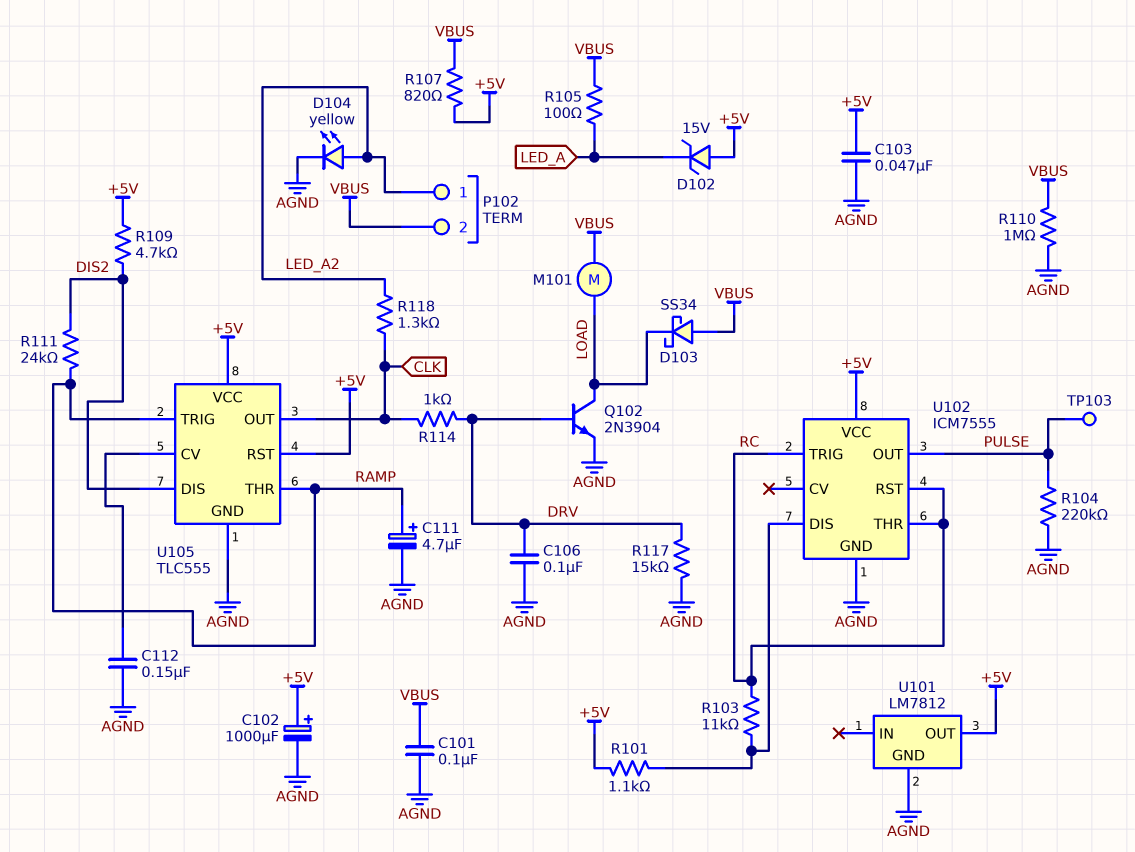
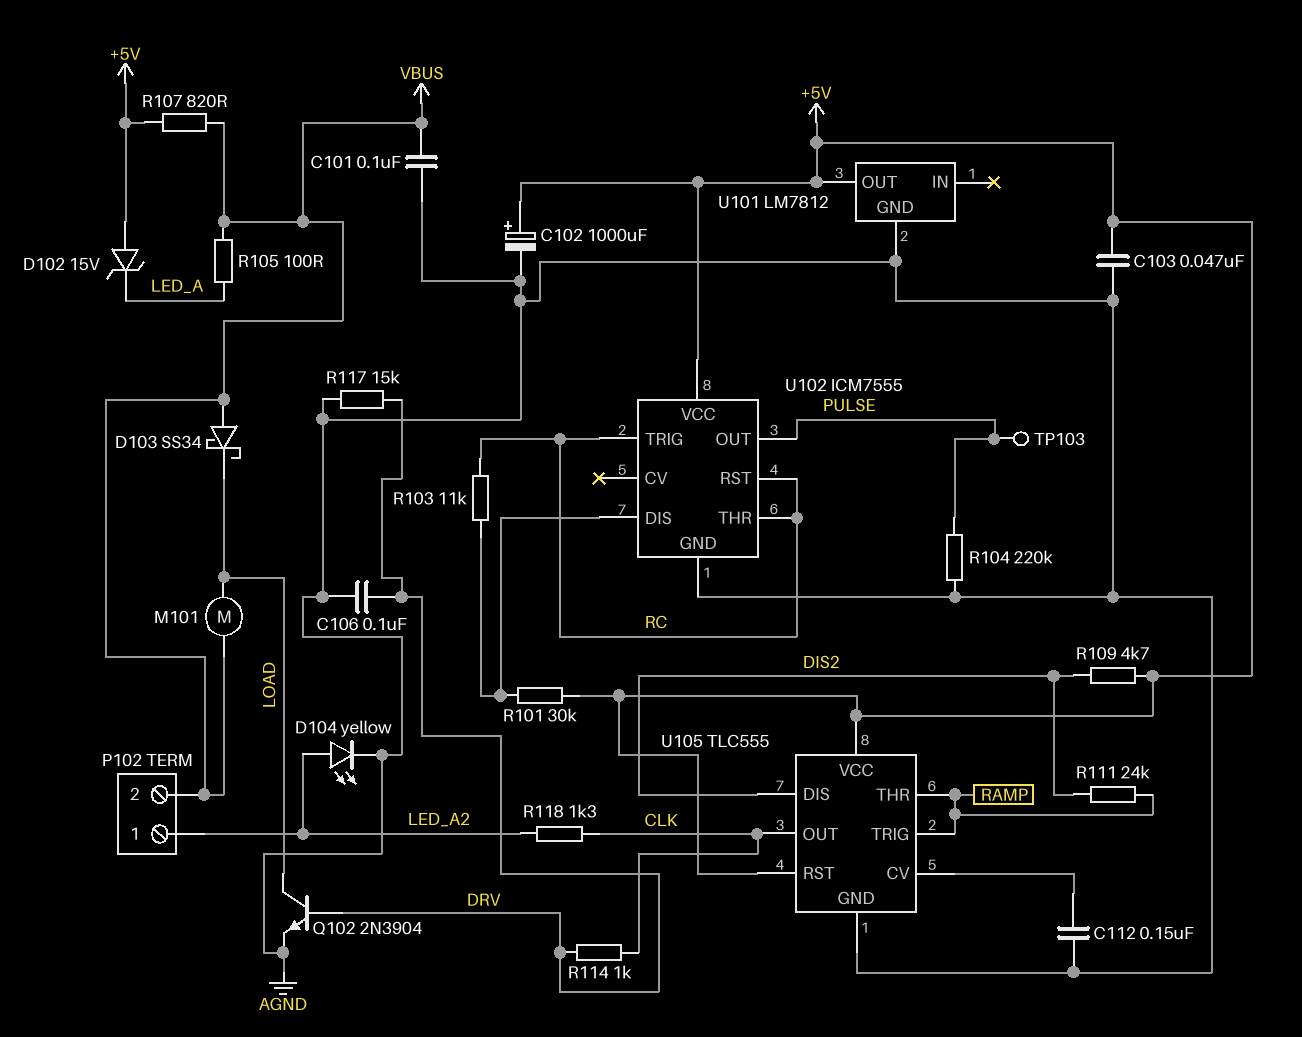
C111: 4.7uF (plus RAMP, minus AGND) -> none
R101: 1.1k (+5V, U102/DIS) -> 30k (+5V, U102/DIS)
R110: 1M (AGND, VBUS) -> none

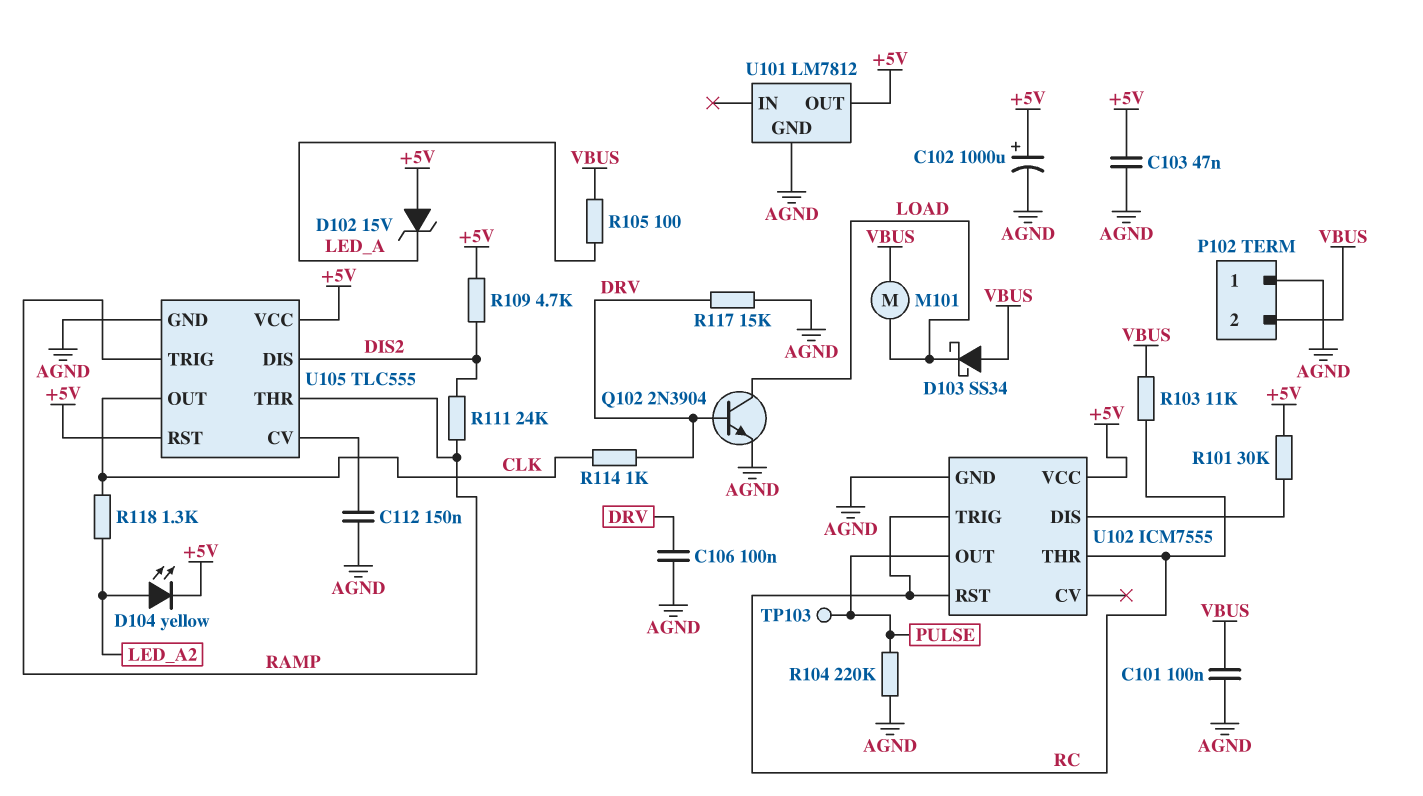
D104: LED yellow (A LED_A2, K AGND) -> LED yellow (A LED_A2, K +5V)
P102 pin 1: LED_A2 -> AGND
R103: 11k (RC, U102/DIS) -> 11k (RC, VBUS)
R107: 820 (+5V, VBUS) -> none

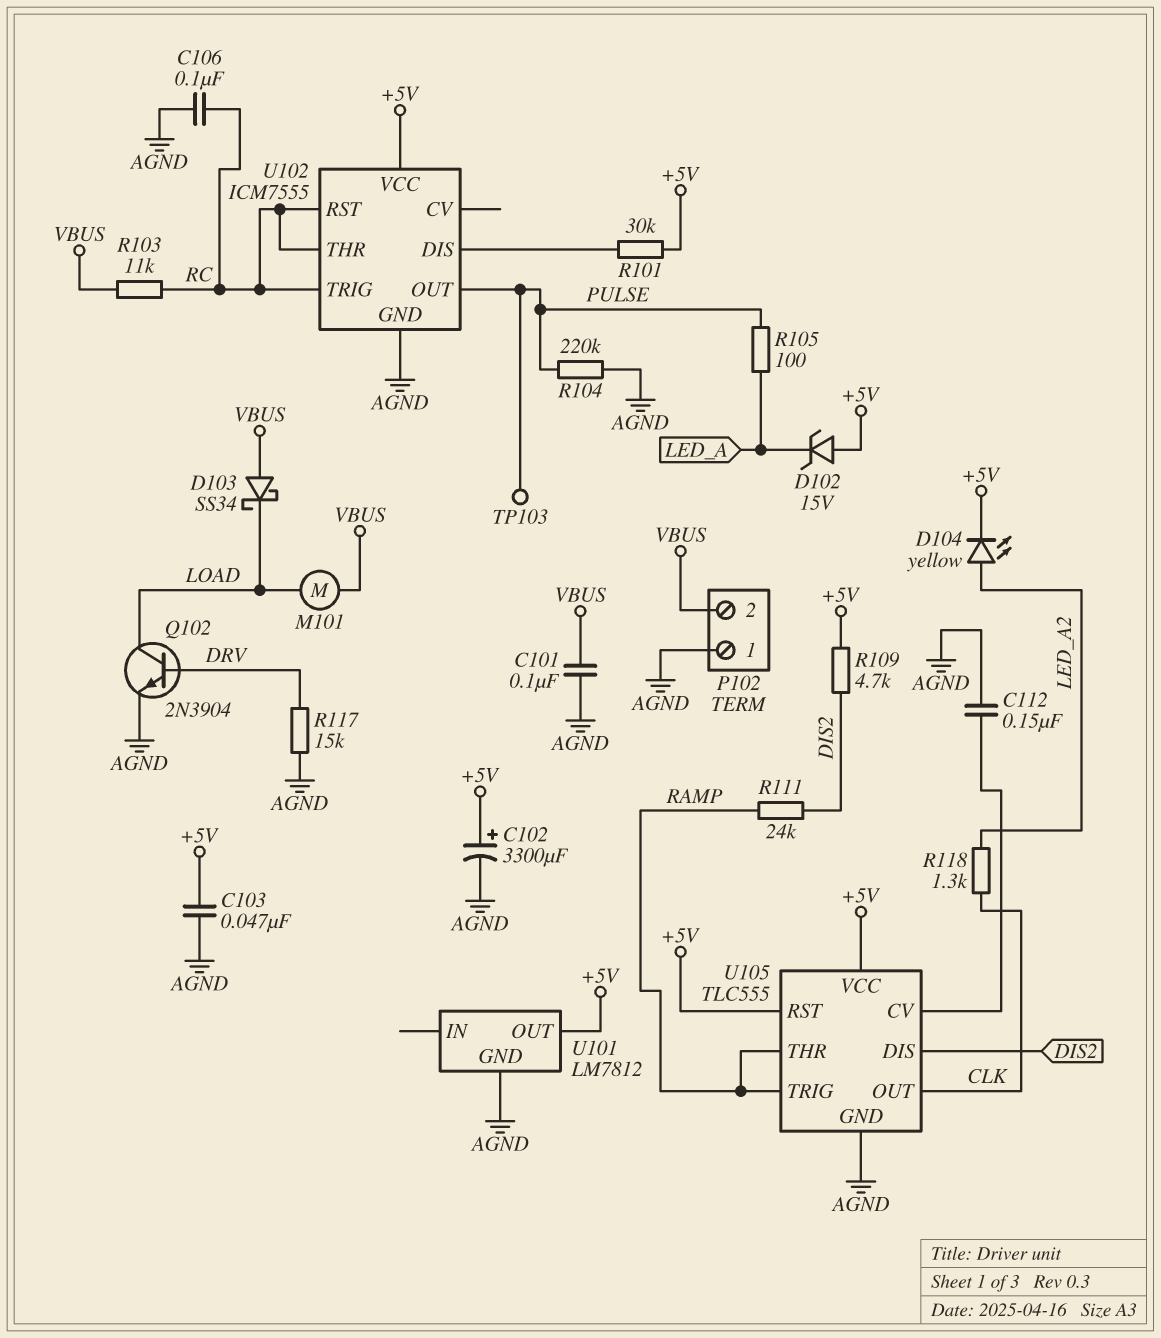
C102: 1000uF (plus +5V, minus AGND) -> 3300uF (plus +5V, minus AGND)
C106: 100nF (AGND, DRV) -> 100nF (AGND, RC)
R105: 100 (LED_A, VBUS) -> 100 (LED_A, PULSE)
R114: 1k (CLK, DRV) -> none

